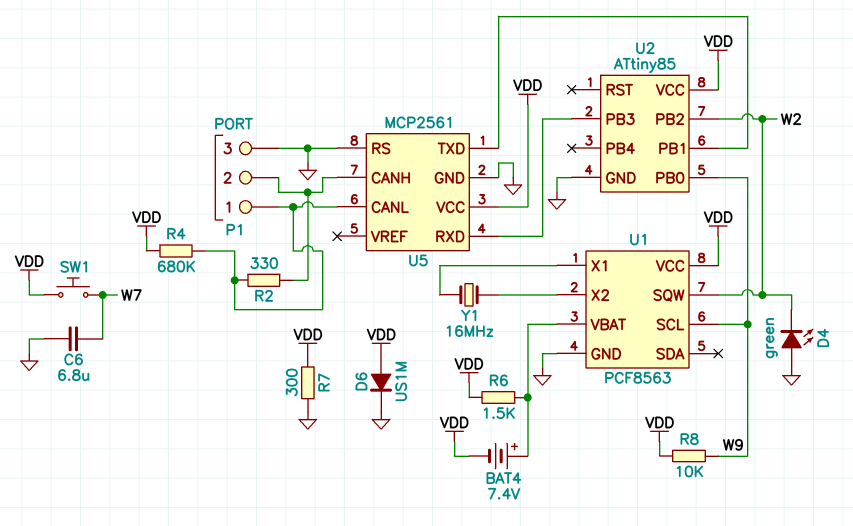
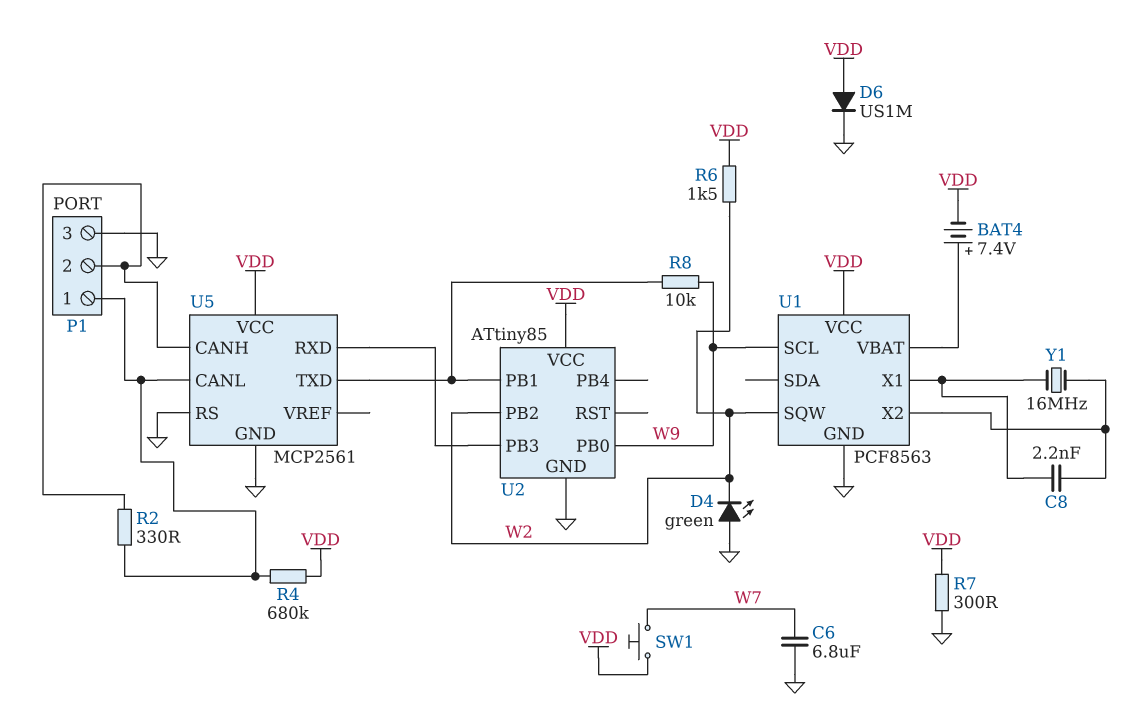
C8: none -> 2.2nF (U1/X1, U1/X2)
R6: 1.5k (U1/VBAT, VDD) -> 1.5k (VDD, W2)
R8: 10k (VDD, W9) -> 10k (U2/PB1, W9)

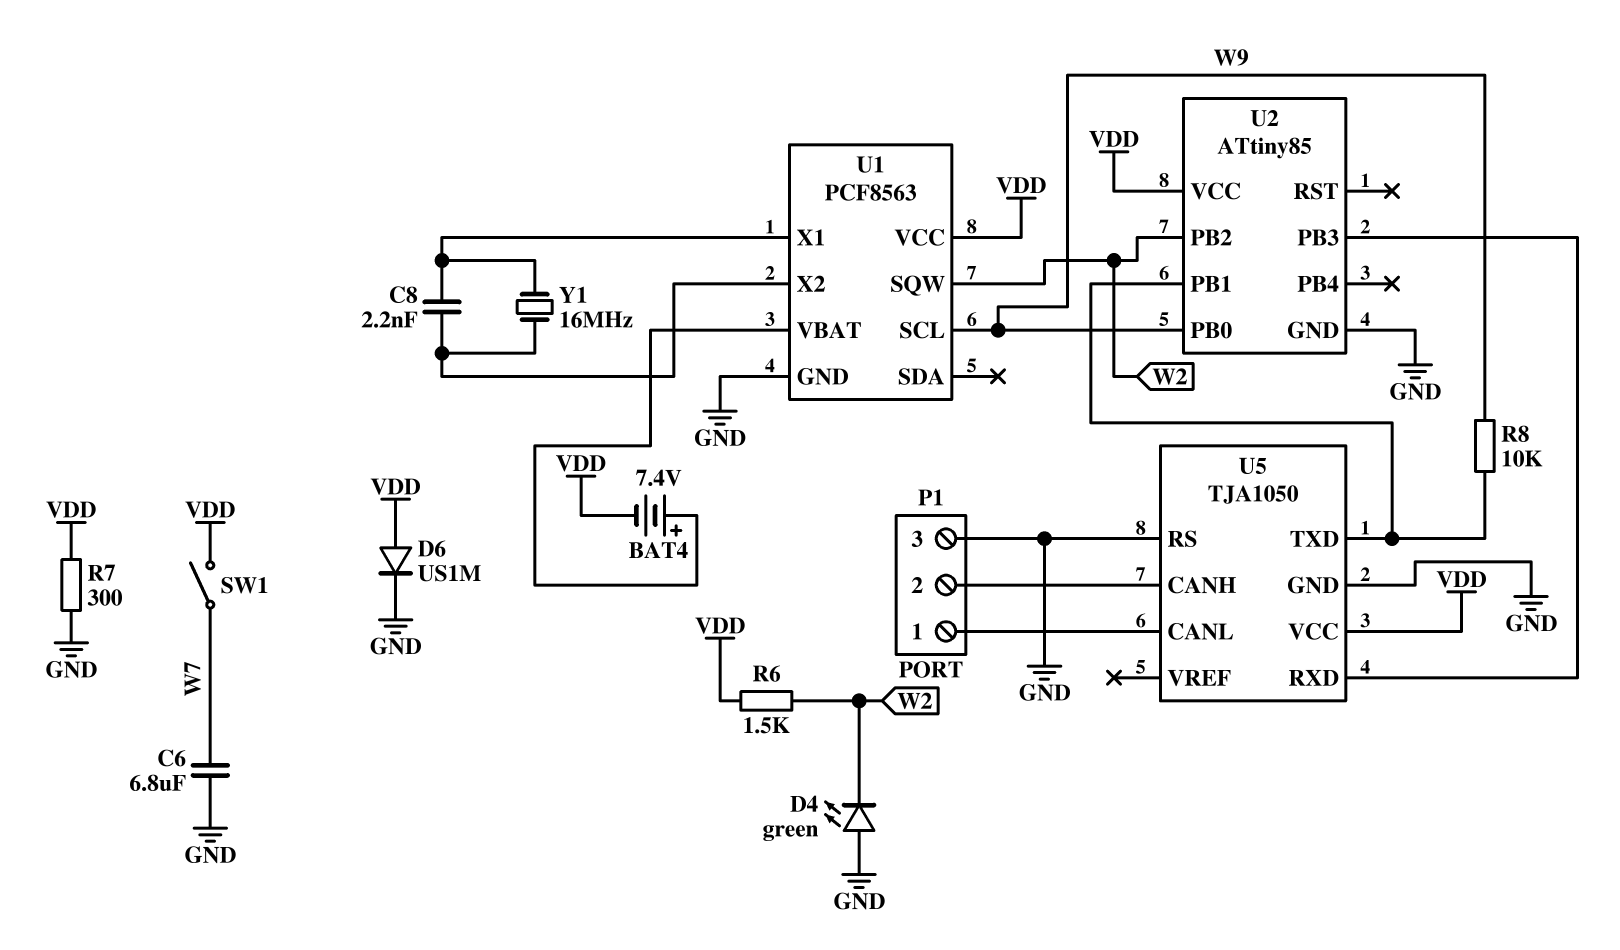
R2: 330 (P1/1, P1/2) -> none
R4: 680k (P1/1, VDD) -> none
SW1: button (VDD, W7) -> switch (VDD, W7)
U5: MCP2561 -> TJA1050

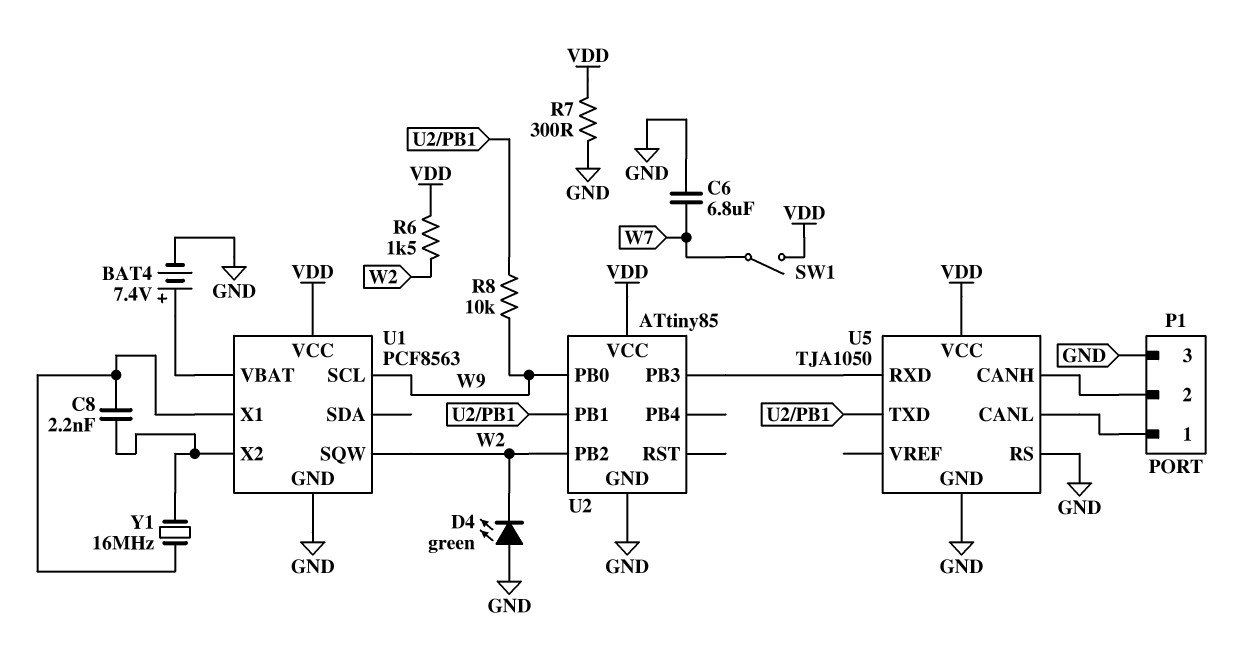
BAT4: 7.4V (plus U1/VBAT, minus VDD) -> 7.4V (plus U1/VBAT, minus GND)
D6: diode US1M (A VDD, K GND) -> none

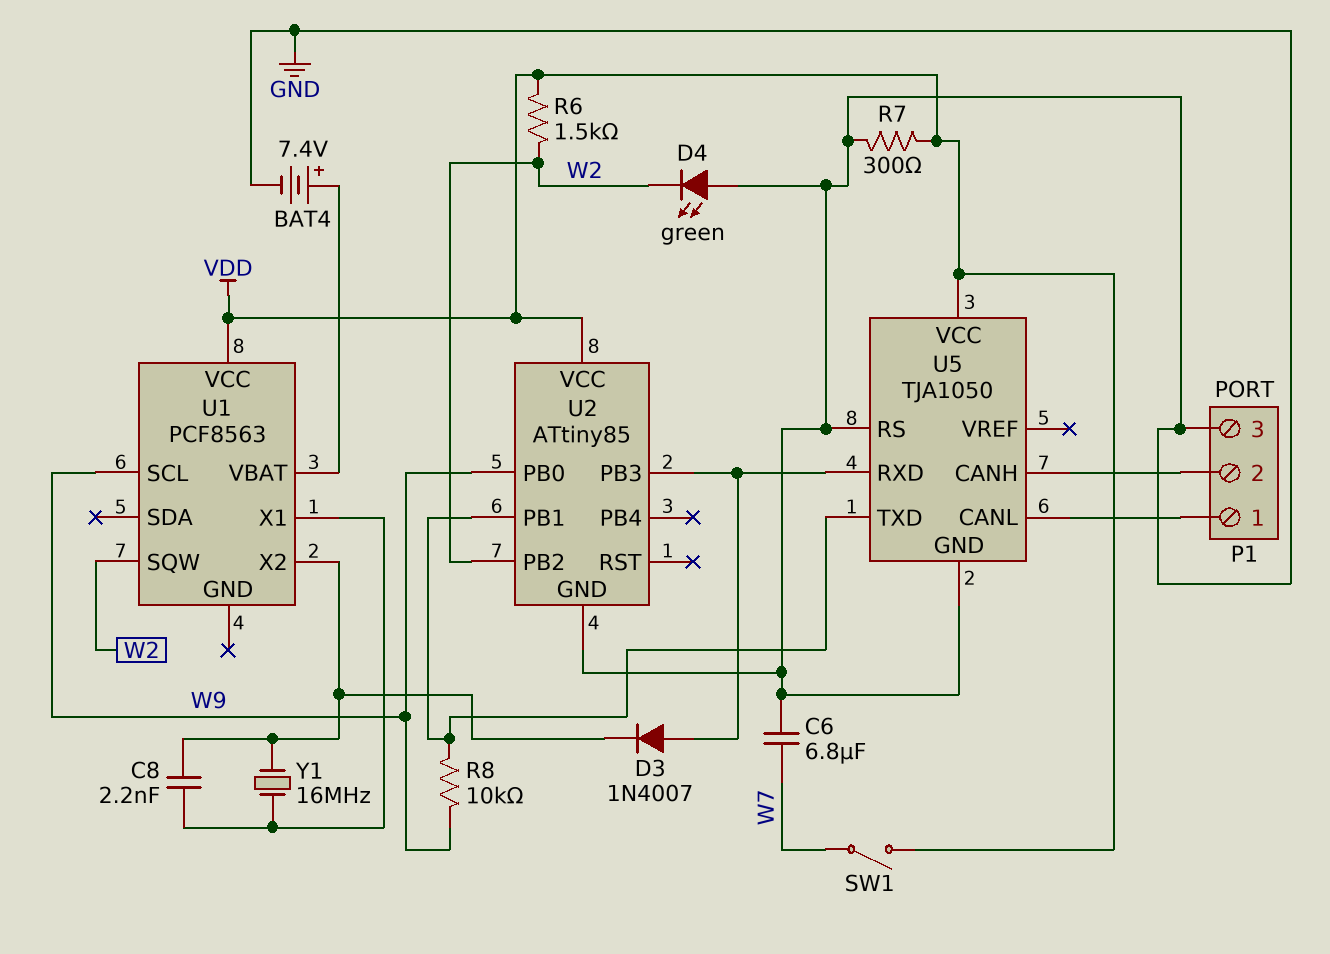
D3: none -> diode 1N4007 (A U2/PB3, K U1/X2)
U1 pin GND: GND -> none

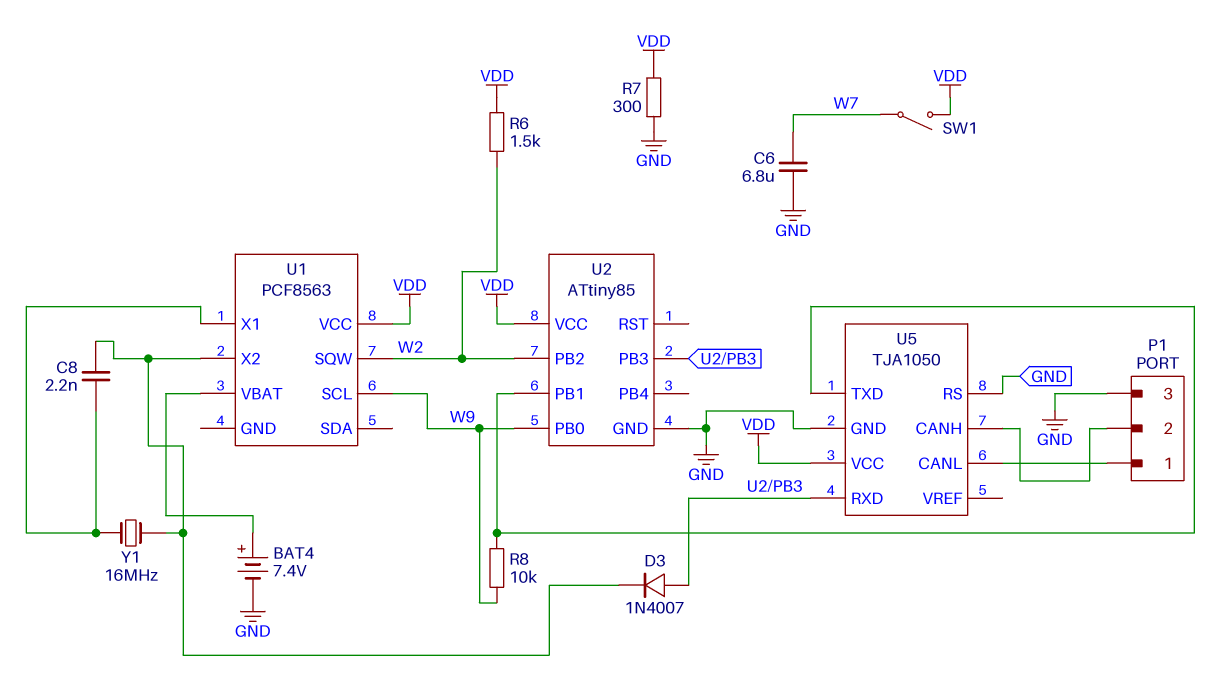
D4: LED green (A GND, K W2) -> none

